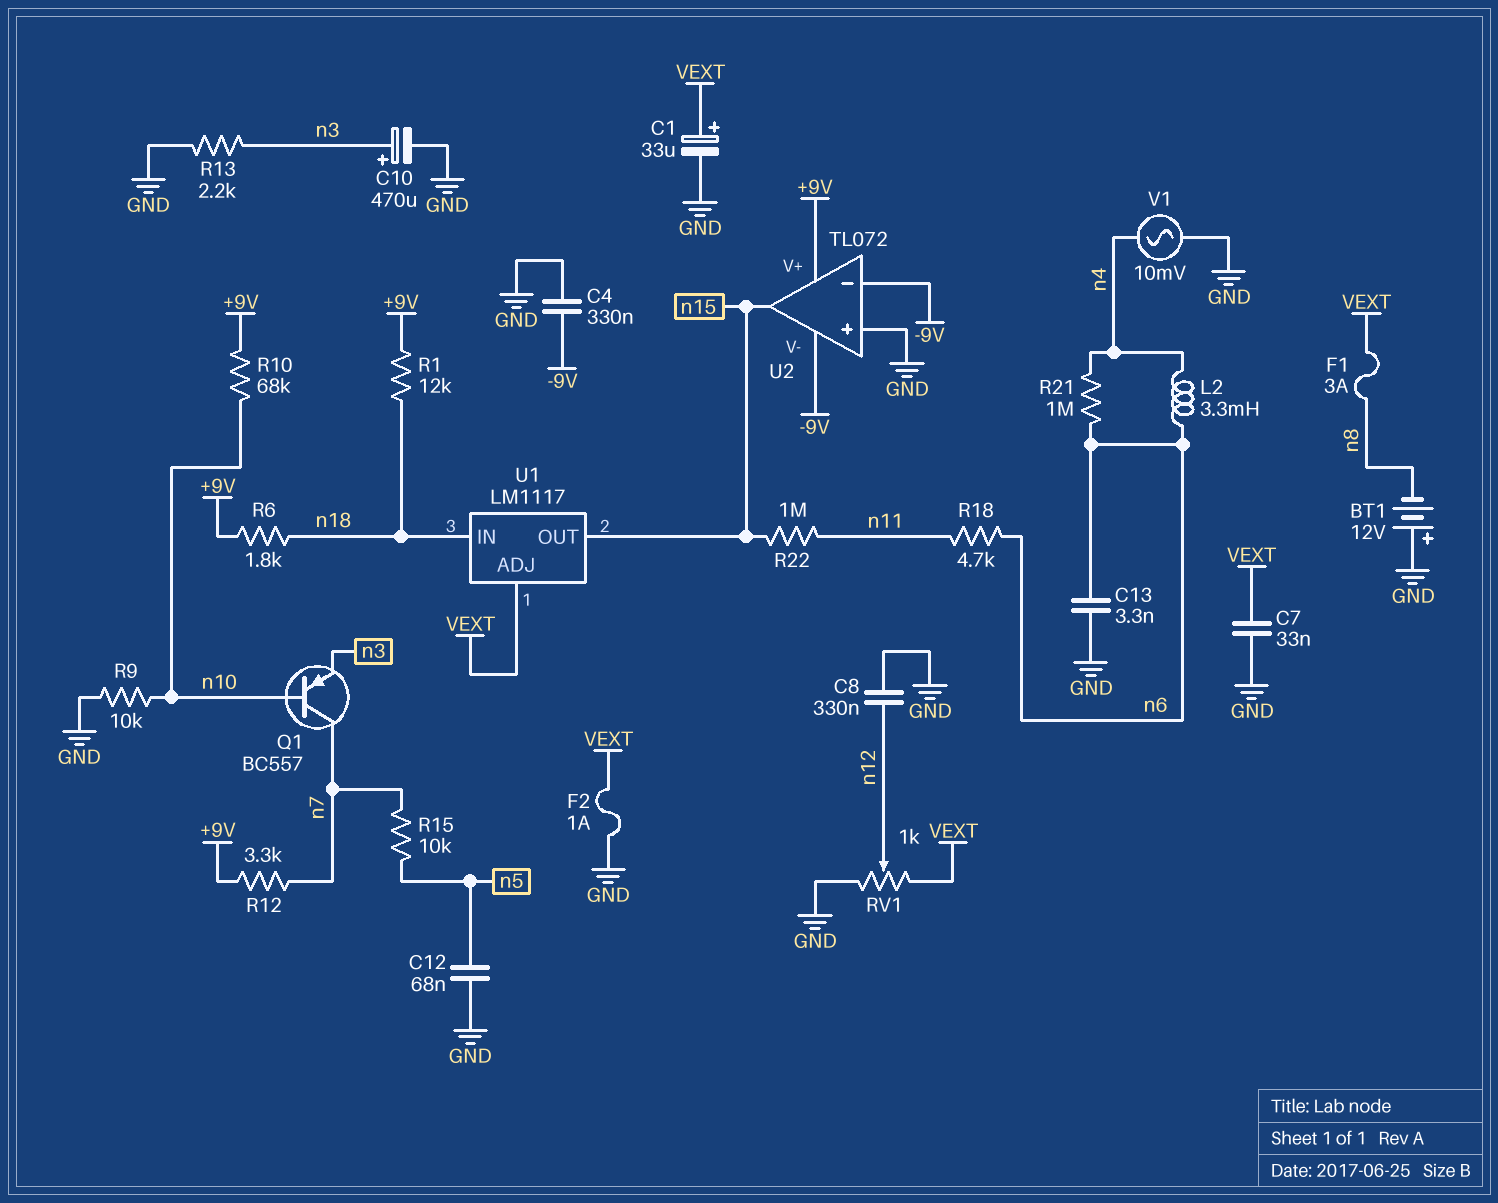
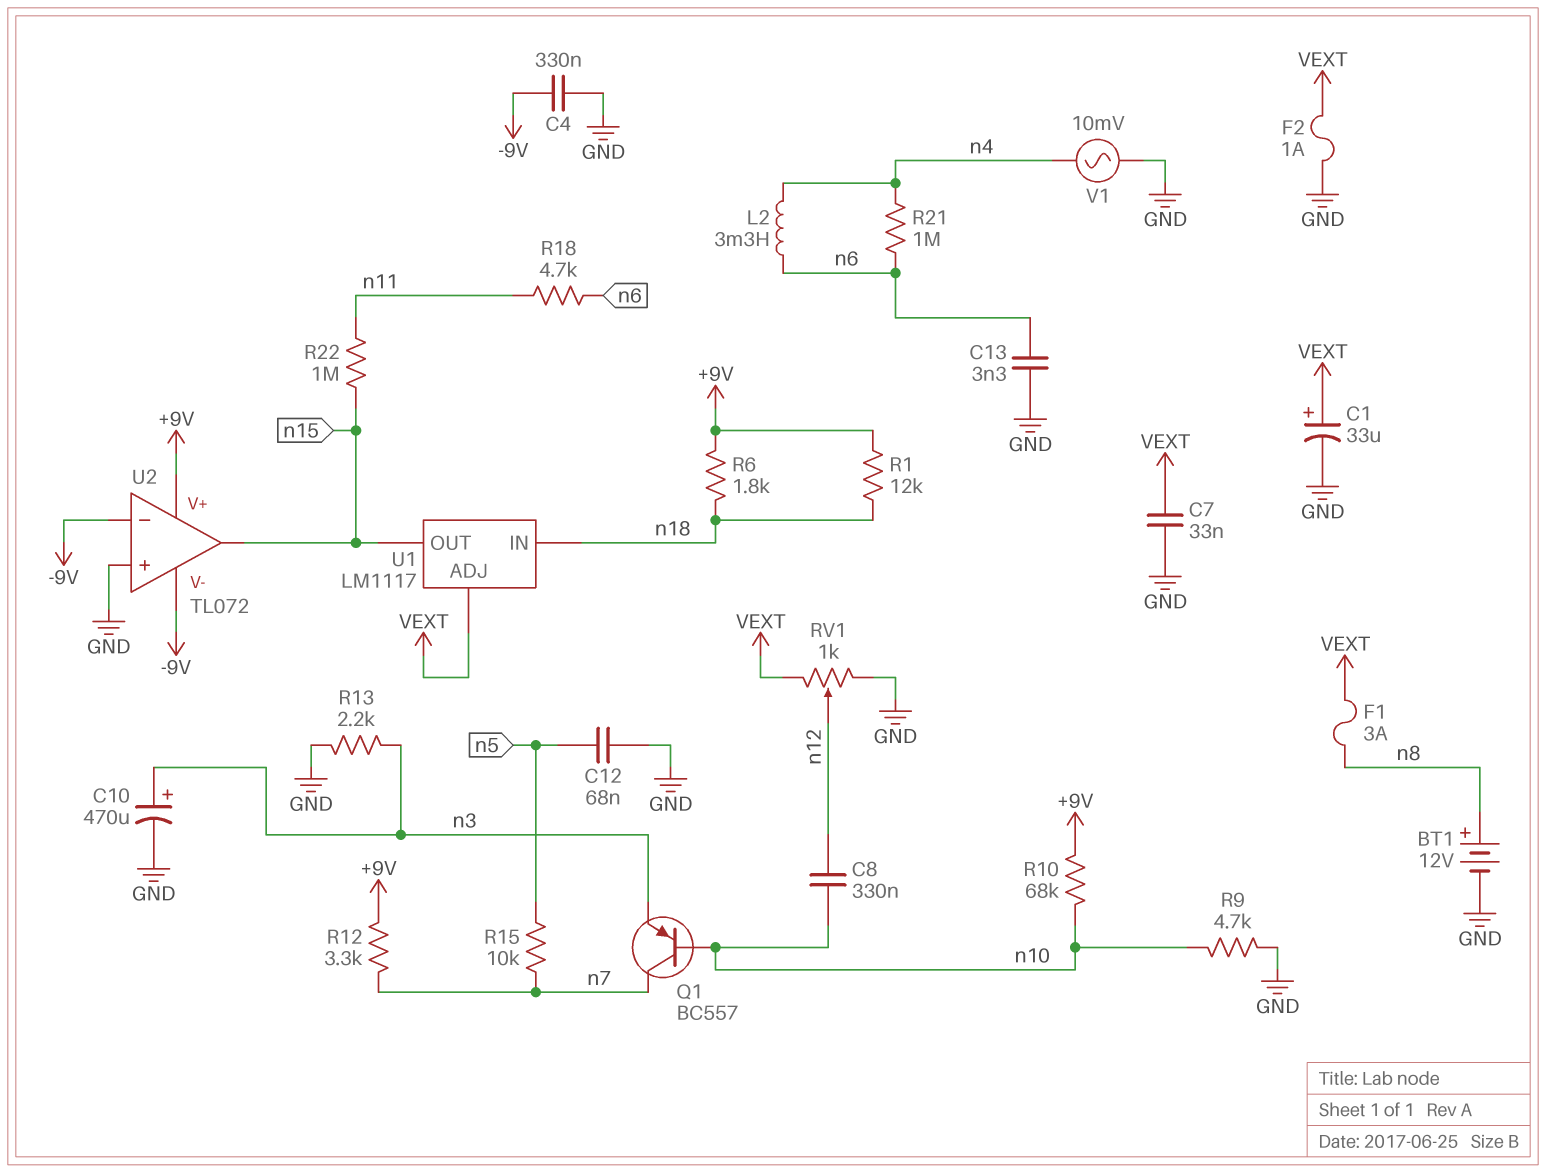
BT1: 12V (plus GND, minus n8) -> 12V (plus n8, minus GND)
C8: 330nF (GND, n12) -> 330nF (n10, n12)
R9: 10k (GND, n10) -> 4.7k (GND, n10)

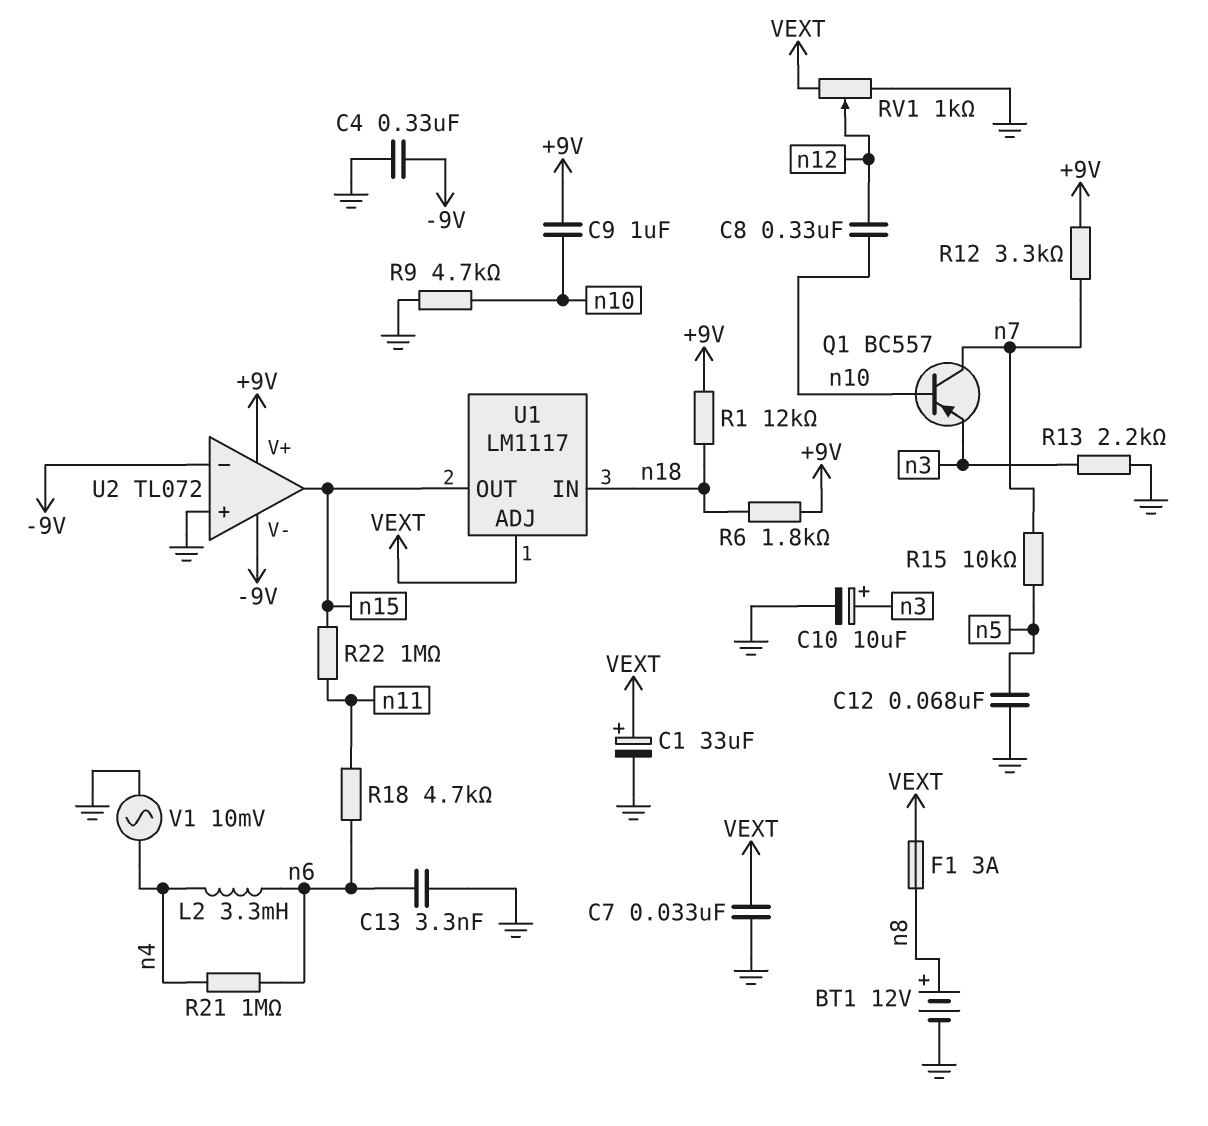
C9: none -> 1uF (+9V, n10)
C10: 470uF (plus n3, minus GND) -> 10uF (plus n3, minus GND)
F2: 1A (GND, VEXT) -> none
R10: 68k (+9V, n10) -> none

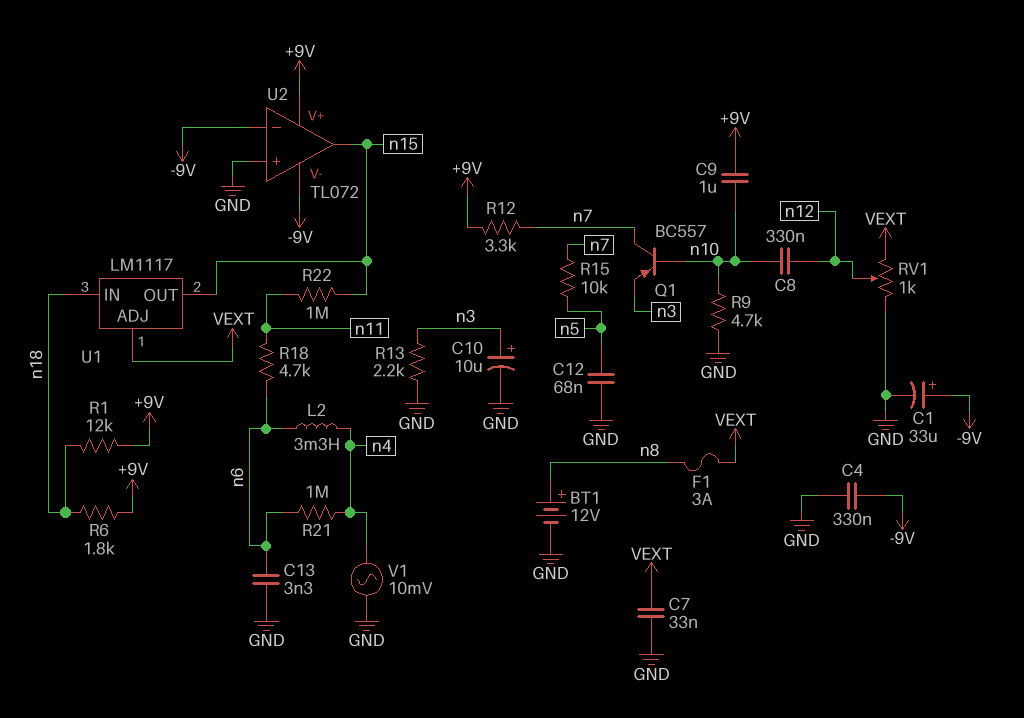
C1: 33uF (plus VEXT, minus GND) -> 33uF (plus -9V, minus GND)

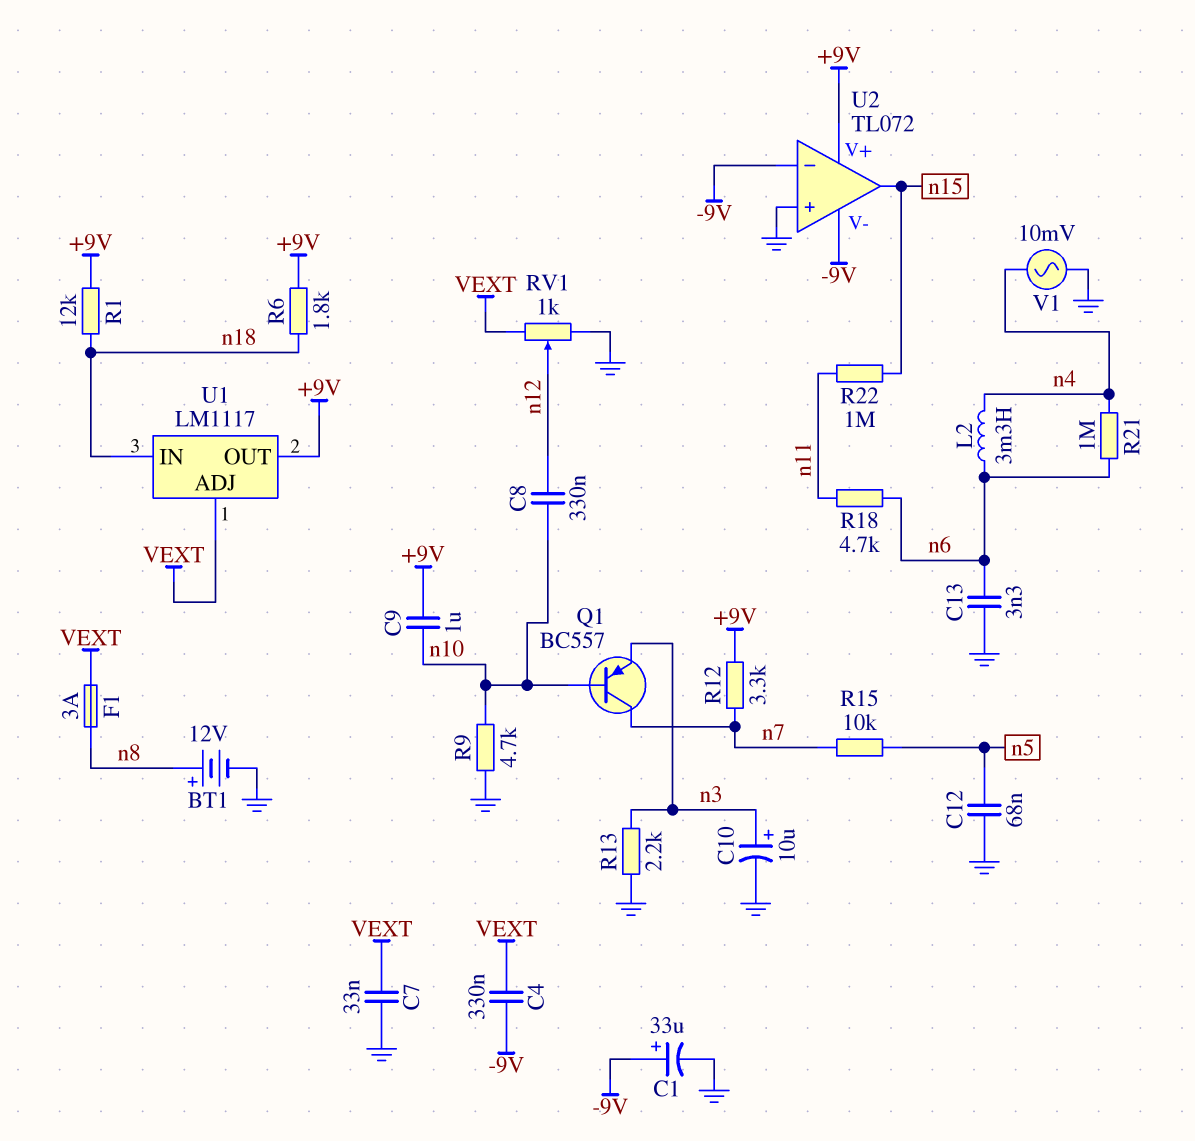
C4: 330nF (-9V, GND) -> 330nF (-9V, VEXT)
U1 pin OUT: n15 -> +9V

